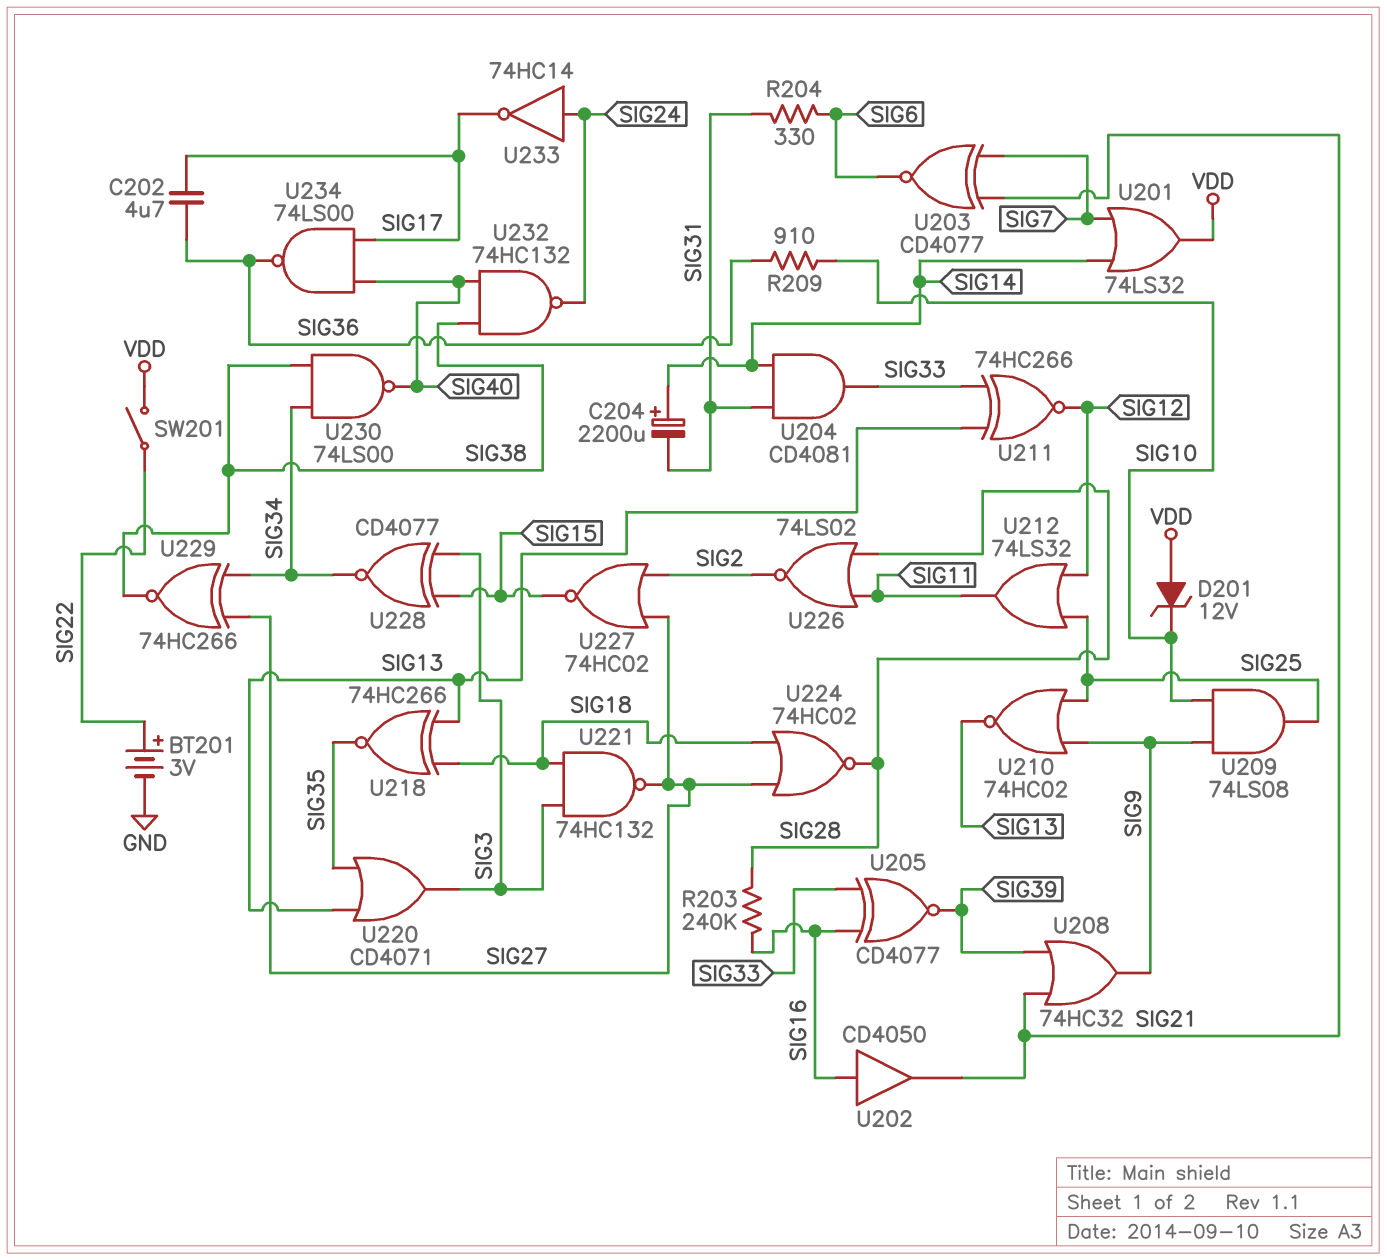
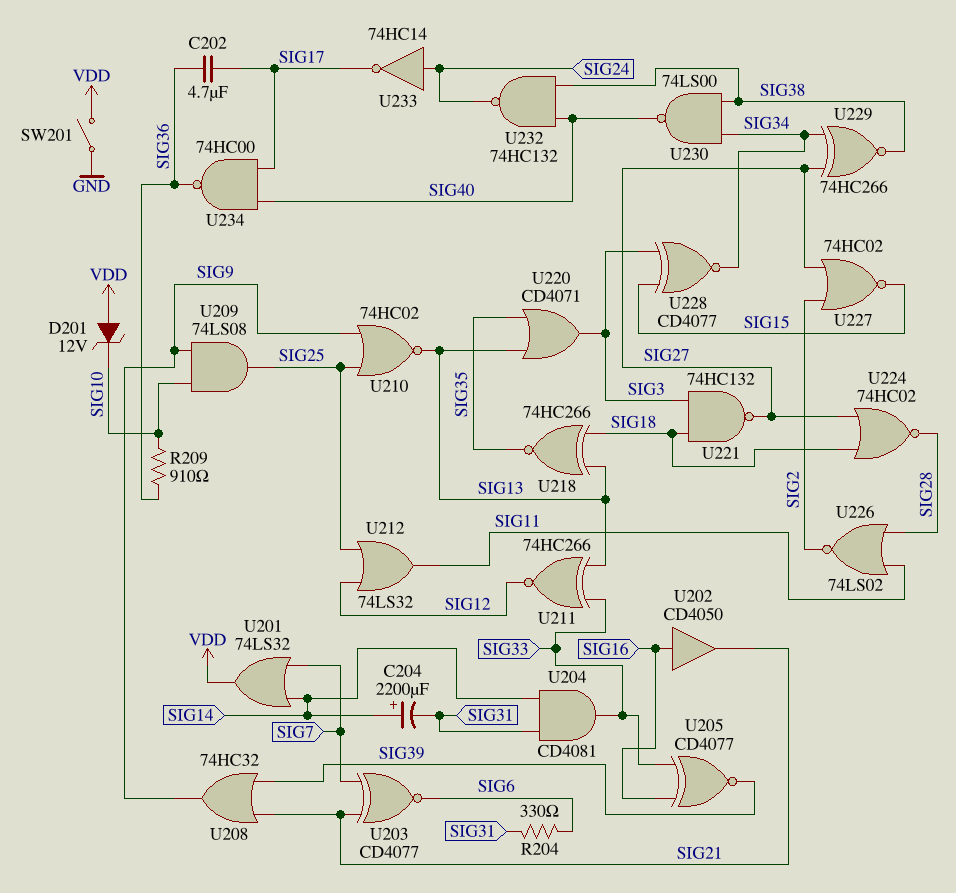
BT201: 3V (plus SIG22, minus GND) -> none
R203: 240k (SIG16, SIG28) -> none
SW201: switch (SIG22, VDD) -> switch (GND, VDD)
U234: NAND 74LS00 (in SIG17, in SIG40, out SIG36) -> NAND 74HC00 (in SIG17, in SIG40, out SIG36)

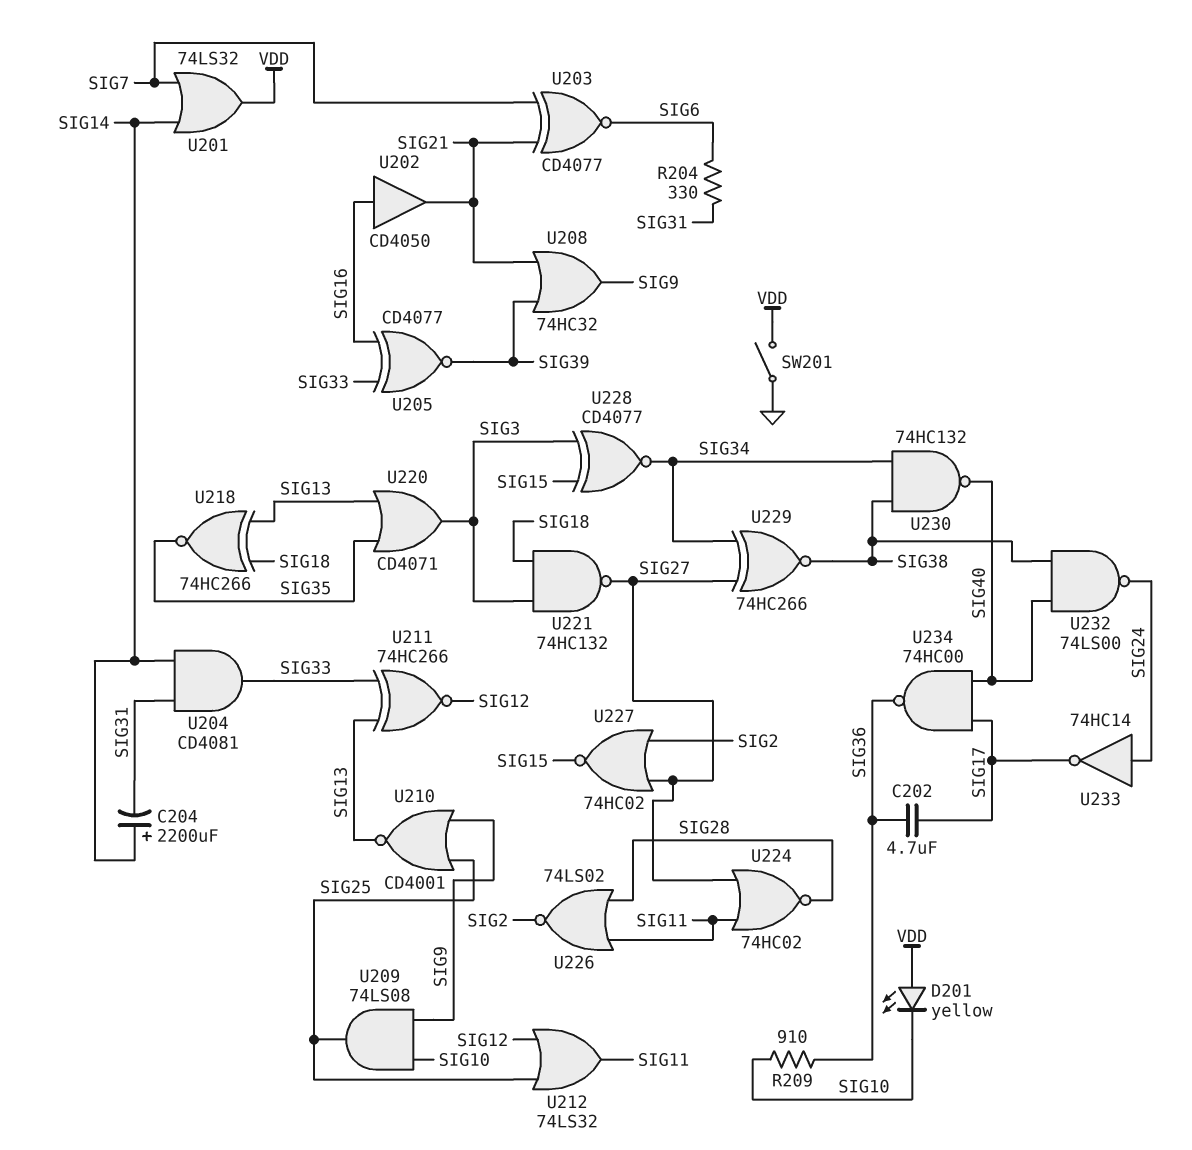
D201: zener 12V (A VDD, K SIG10) -> LED yellow (A VDD, K SIG10)
U210: NOR 74HC02 (in SIG9, in SIG25, out SIG13) -> NOR CD4001 (in SIG9, in SIG25, out SIG13)
U224: NOR 74HC02 (in SIG18, in SIG27, out SIG28) -> NOR 74HC02 (in SIG11, in SIG27, out SIG28)
U230: NAND 74LS00 (in SIG34, in SIG38, out SIG40) -> NAND 74HC132 (in SIG34, in SIG38, out SIG40)
U232: NAND 74HC132 (in SIG38, in SIG40, out SIG24) -> NAND 74LS00 (in SIG38, in SIG40, out SIG24)

